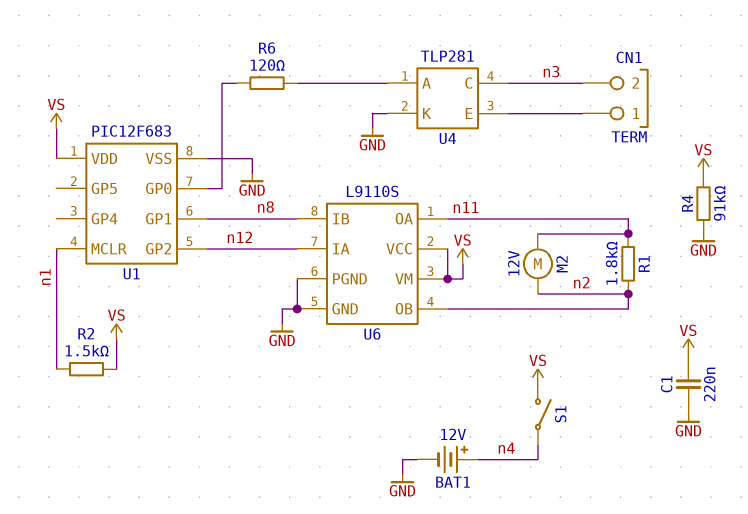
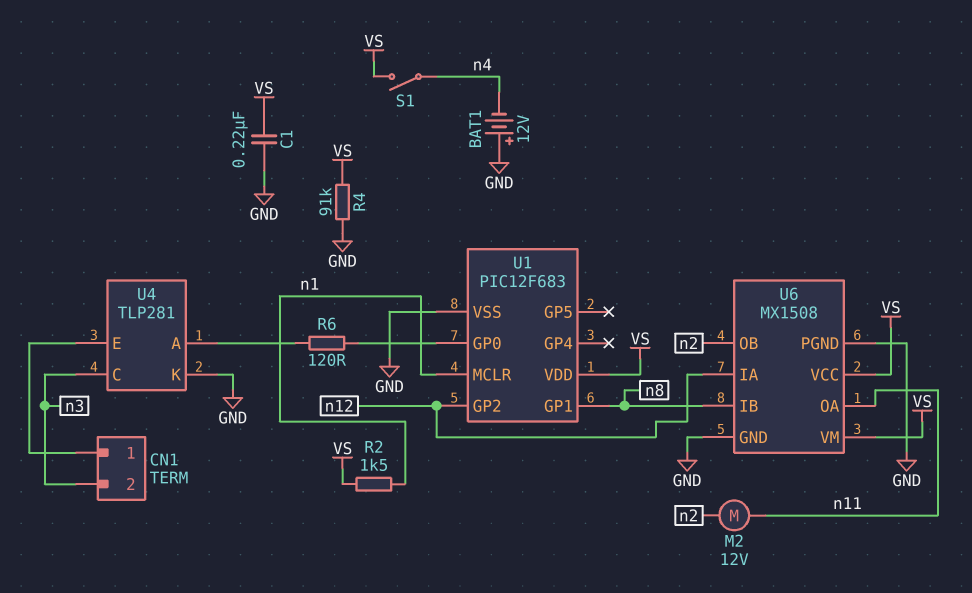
BAT1: 12V (plus n4, minus GND) -> 12V (plus GND, minus n4)
R1: 1.8k (n2, n11) -> none
U6: L9110S -> MX1508

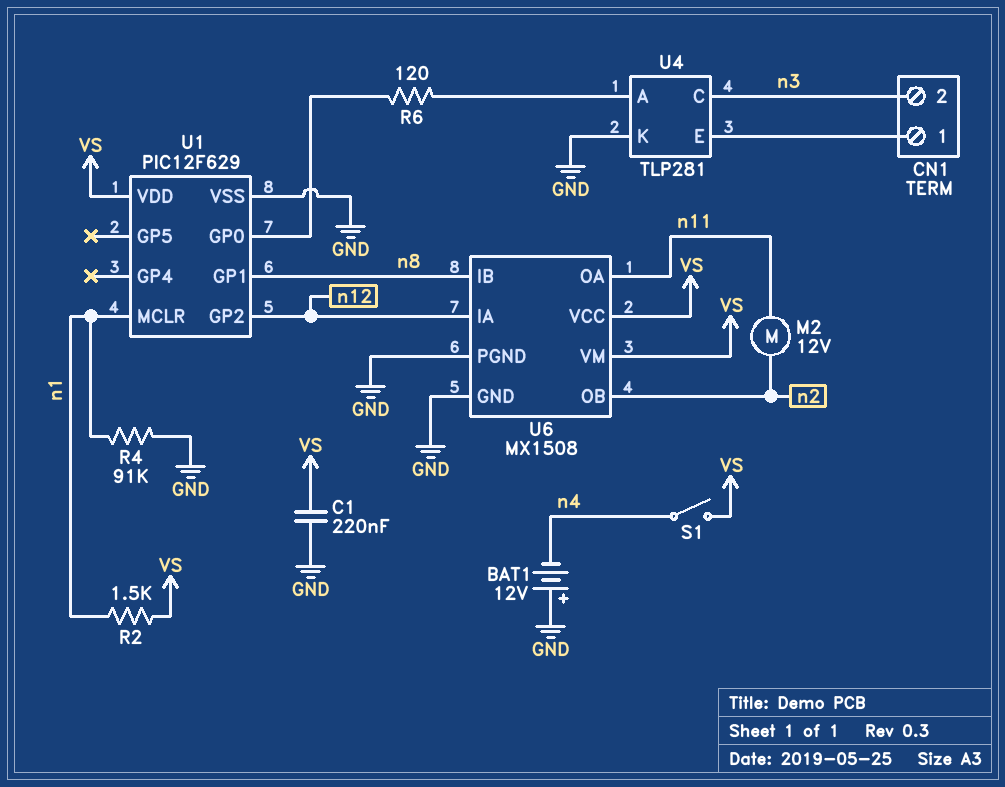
R4: 91k (GND, VS) -> 91k (GND, n1)
U1: PIC12F683 -> PIC12F629

